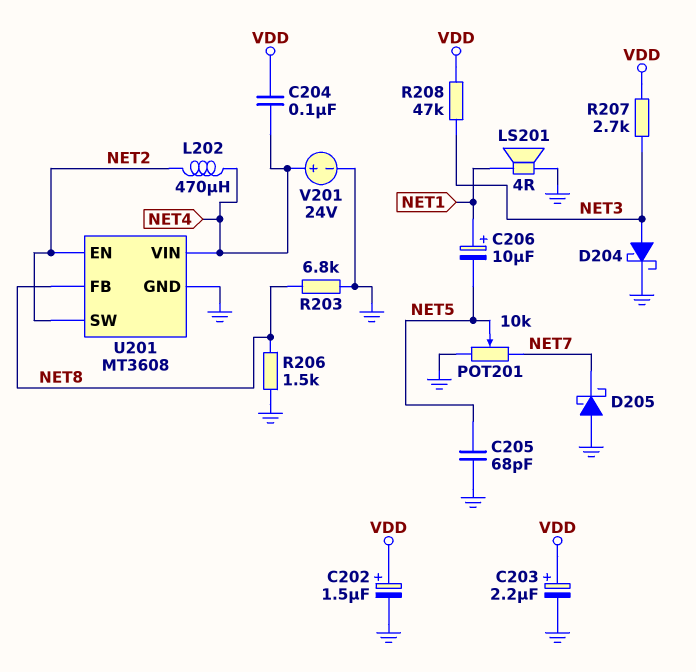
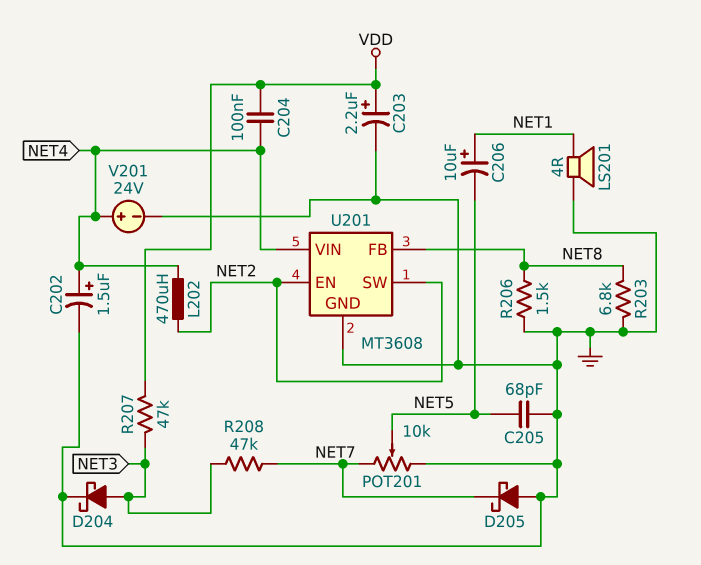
C202: 1.5uF (plus VDD, minus GND) -> 1.5uF (plus NET4, minus GND)
R207: 2.7k (NET3, VDD) -> 47k (NET3, VDD)
R208: 47k (NET3, VDD) -> 47k (NET3, NET7)

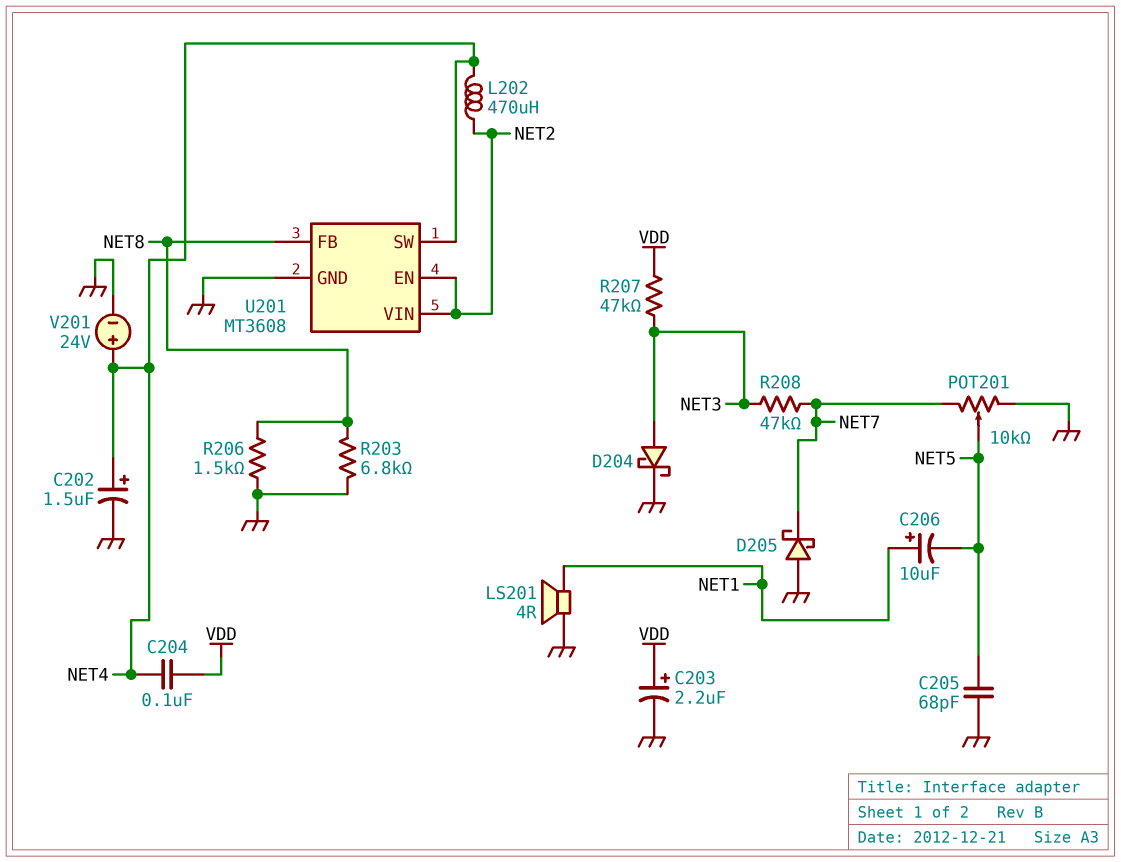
U201 pin SW: NET2 -> NET4
U201 pin VIN: NET4 -> NET2

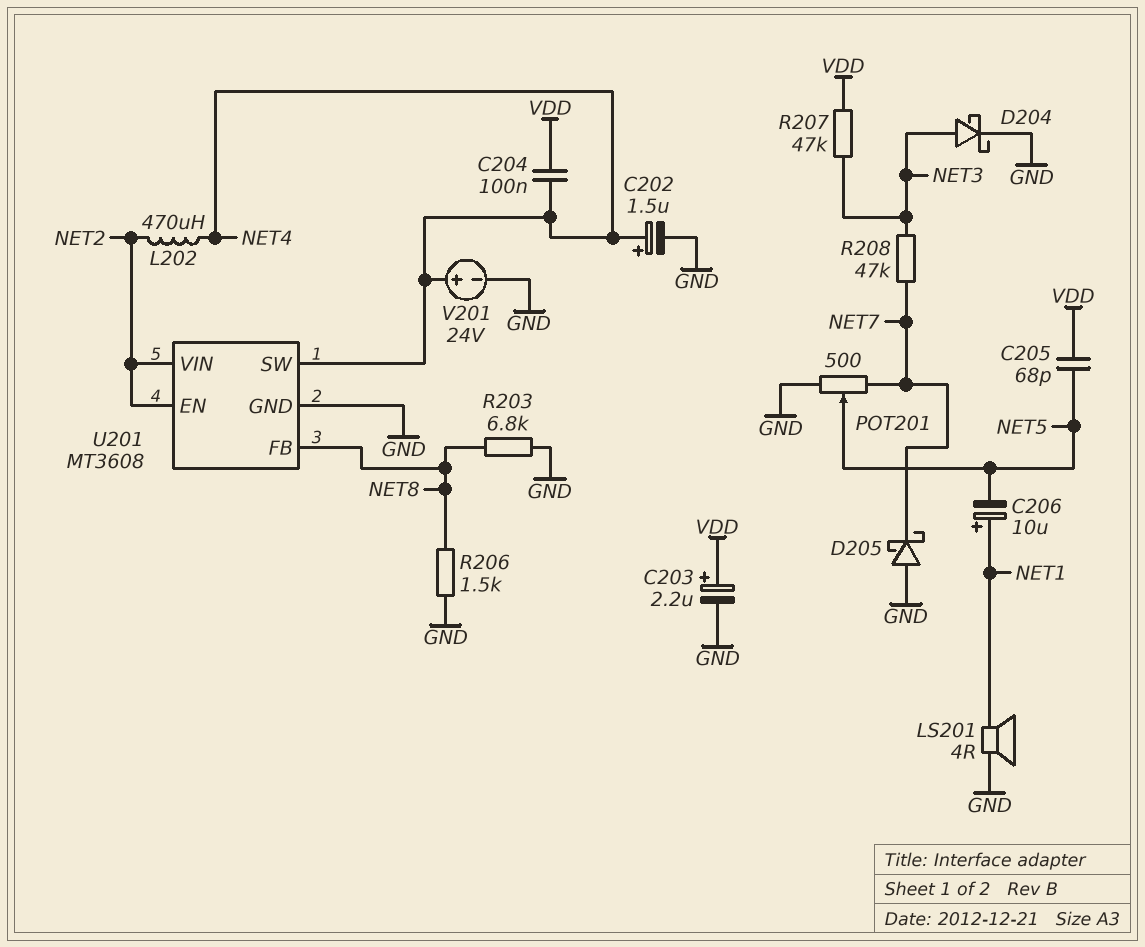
C205: 68pF (GND, NET5) -> 68pF (NET5, VDD)
POT201: 10k (GND, NET7, wiper NET5) -> 500 (GND, NET7, wiper NET5)

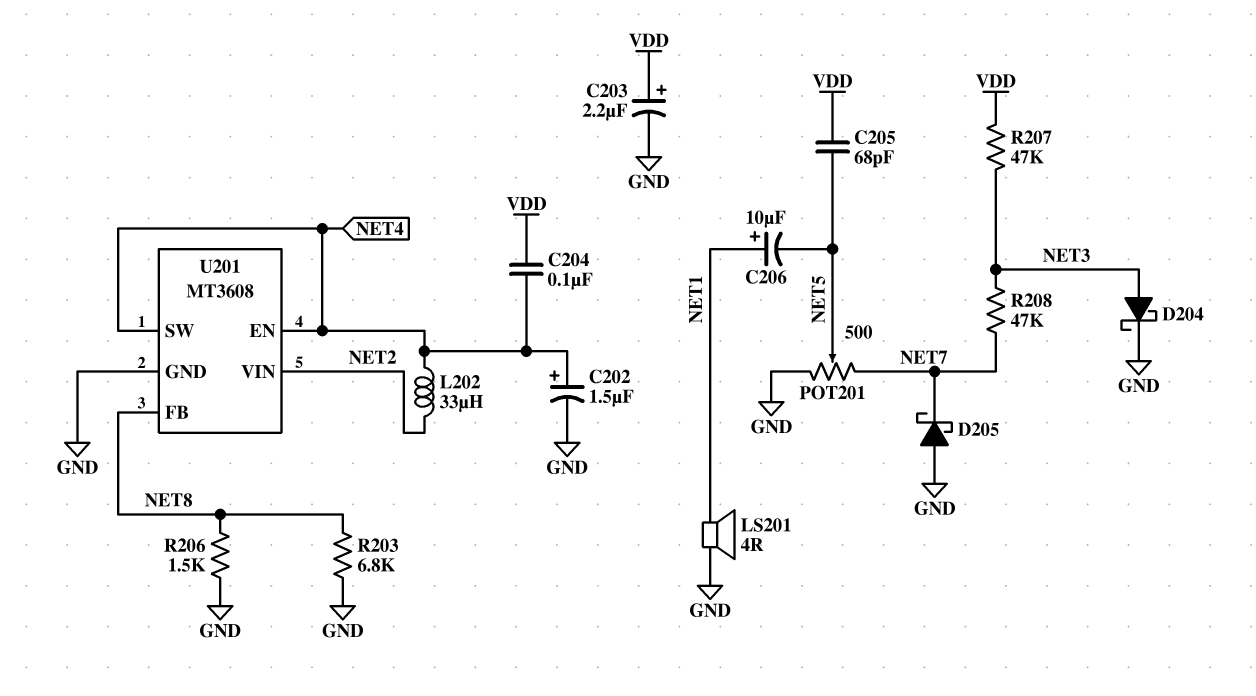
L202: 470uH (NET2, NET4) -> 33uH (NET2, NET4)
U201 pin EN: NET2 -> NET4
V201: 24V (plus NET4, minus GND) -> none

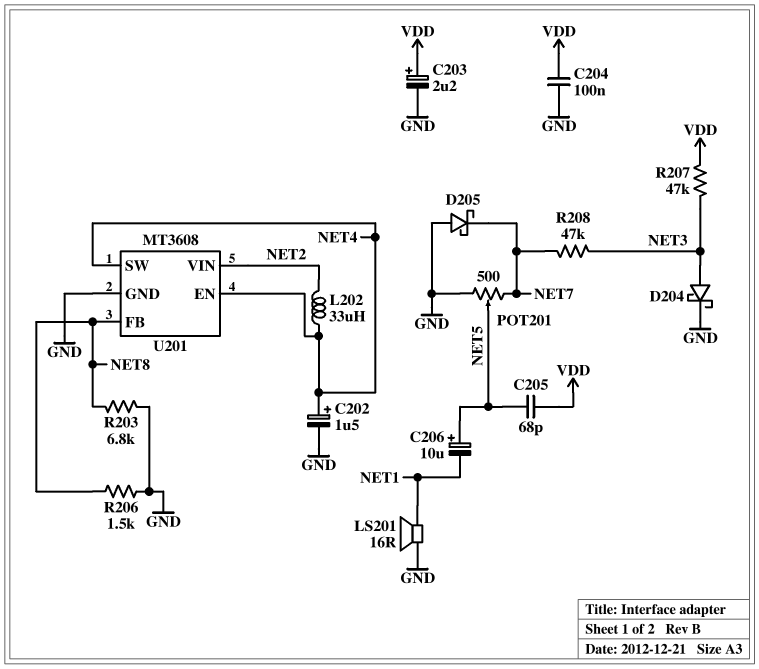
C204: 100nF (NET4, VDD) -> 100nF (GND, VDD)
C206: 10uF (plus NET1, minus NET5) -> 10uF (plus NET5, minus NET1)
LS201: speaker 4R (GND, NET1) -> speaker 16R (GND, NET1)

